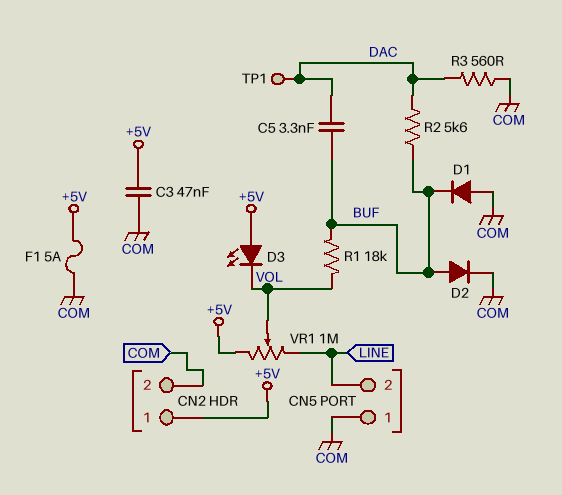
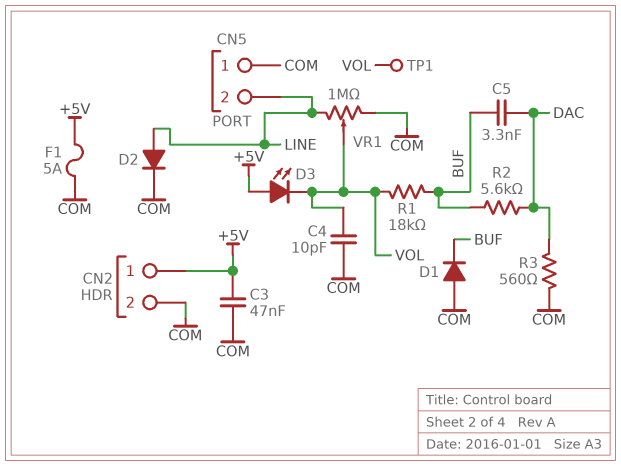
C4: none -> 10pF (COM, VOL)
D2: diode (A BUF, K COM) -> diode (A LINE, K COM)
TP1: test point (DAC) -> test point (VOL)
VR1: 1M (+5V, LINE, wiper VOL) -> 1M (COM, LINE, wiper VOL)

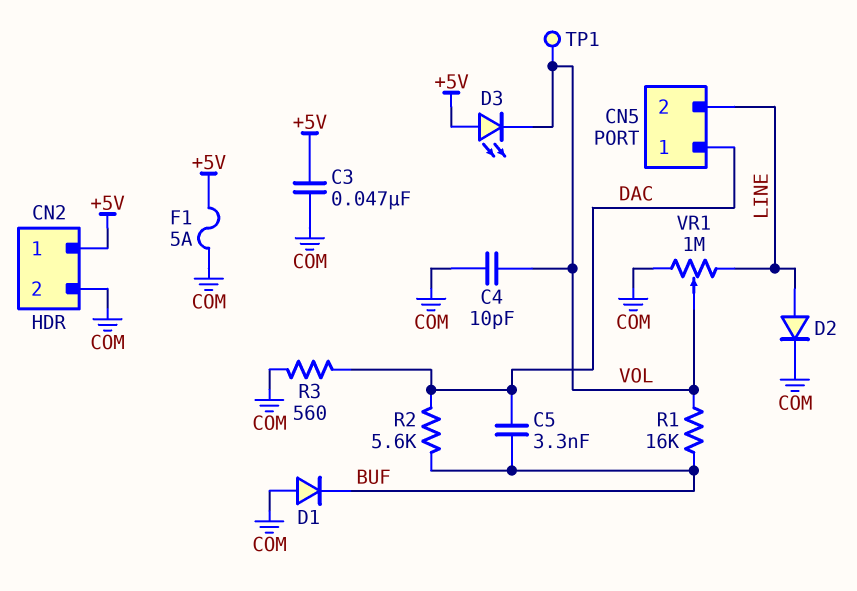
CN5 pin 1: COM -> DAC
R1: 18k (BUF, VOL) -> 16k (BUF, VOL)

